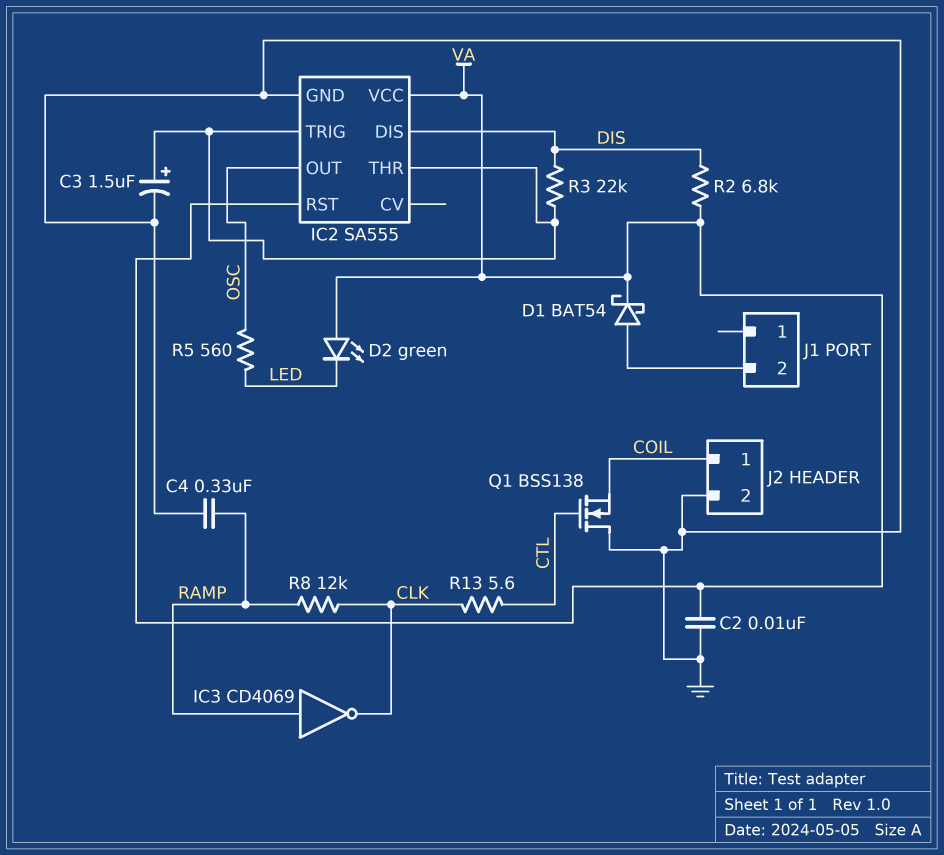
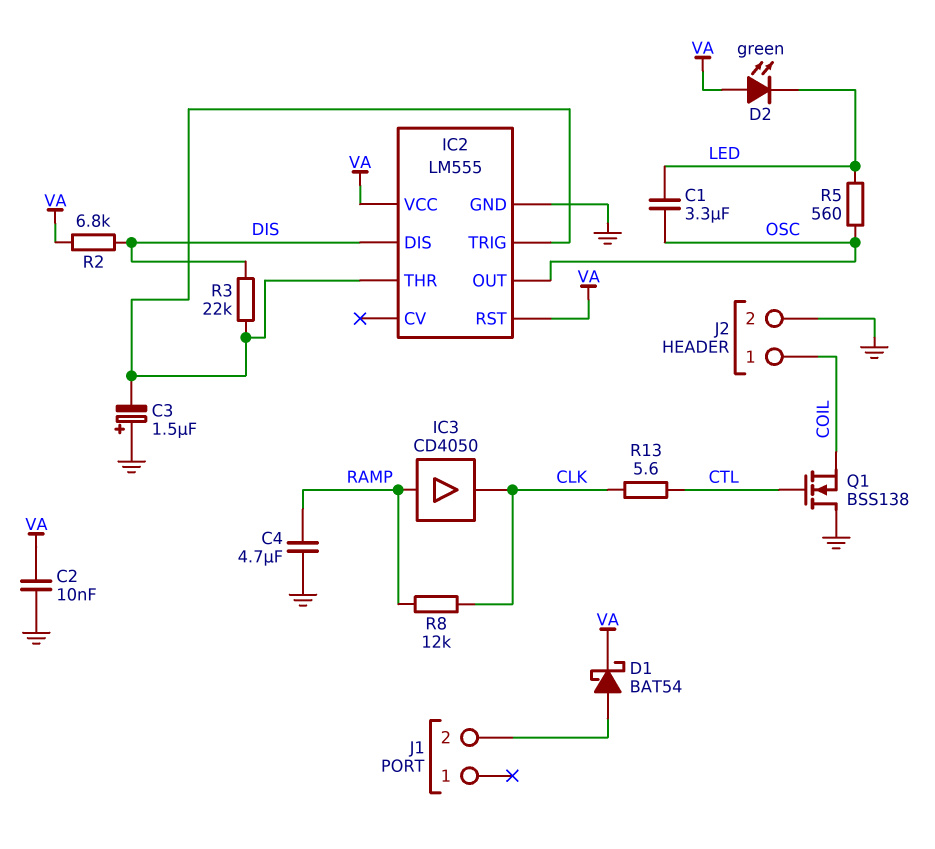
C1: none -> 3.3uF (LED, OSC)
C3: 1.5uF (plus IC2/THR, minus GND) -> 1.5uF (plus GND, minus IC2/THR)
C4: 330nF (GND, RAMP) -> 4.7uF (GND, RAMP)
IC2: SA555 -> LM555
IC3: NOT CD4069 (in RAMP, out CLK) -> buffer CD4050 (in RAMP, out CLK)

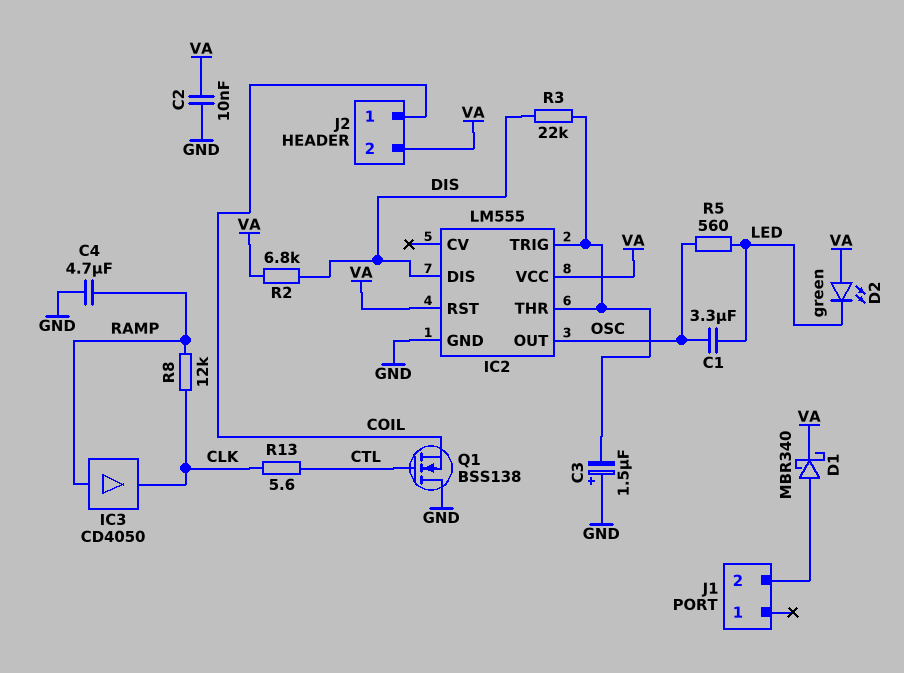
D1: schottky BAT54 (A J1/2, K VA) -> schottky MBR340 (A J1/2, K VA)
J2 pin 2: GND -> VA

